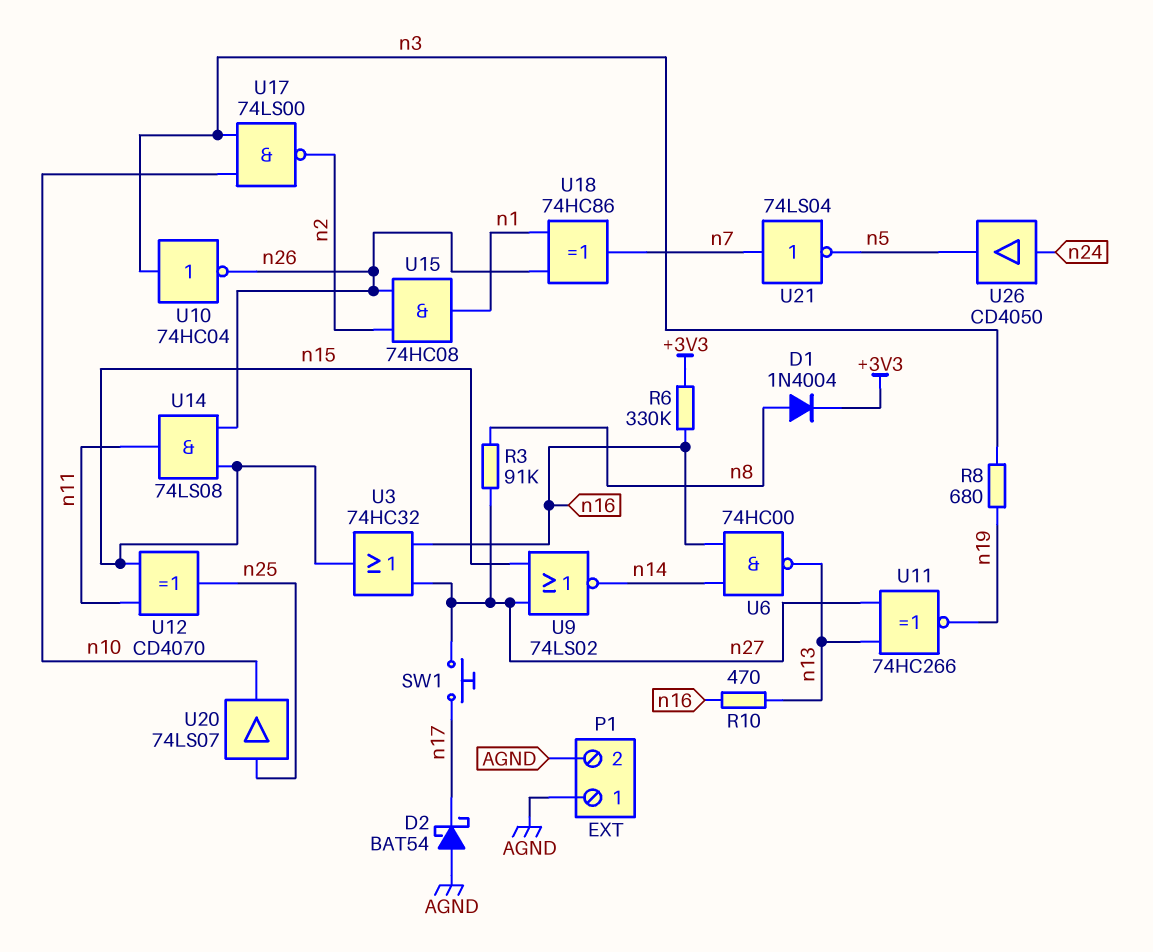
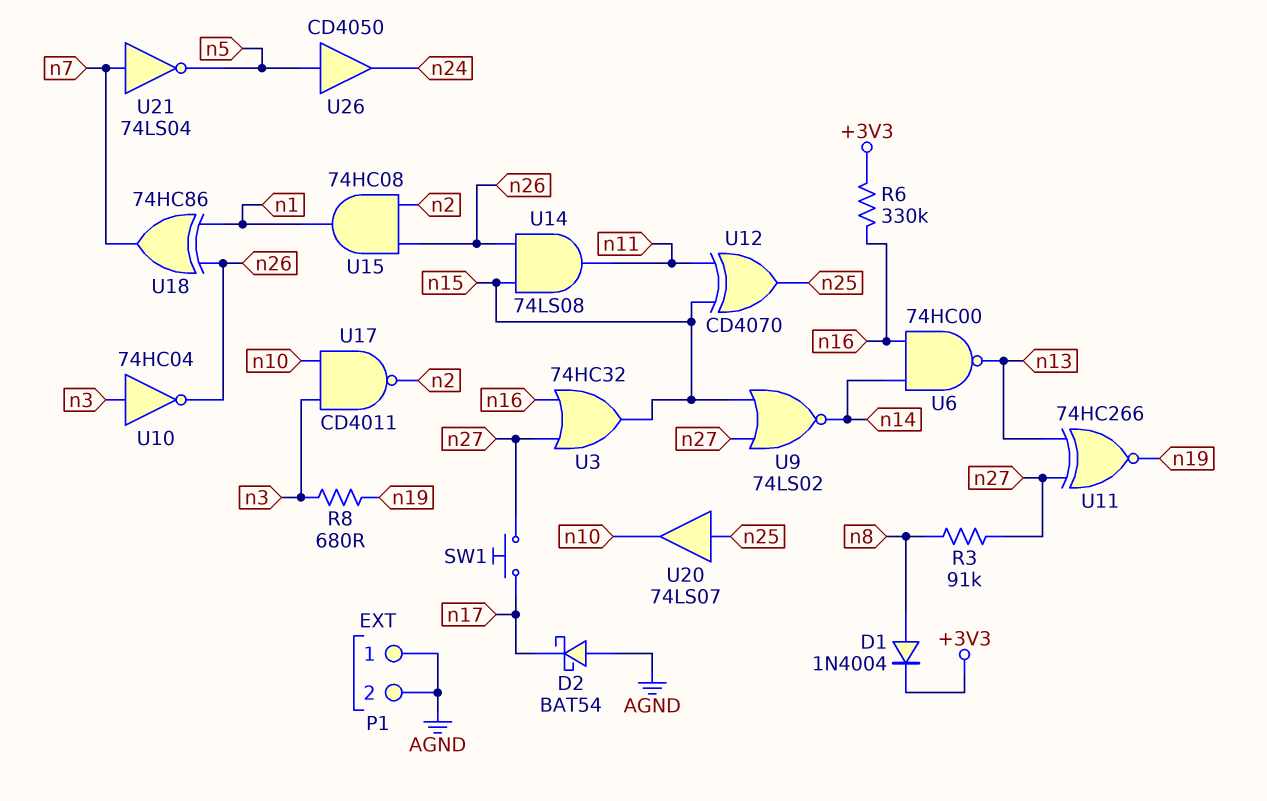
R10: 470 (n13, n16) -> none
U17: NAND 74LS00 (in n3, in n10, out n2) -> NAND CD4011 (in n3, in n10, out n2)
U26: buffer CD4050 (in n24, out n5) -> buffer CD4050 (in n5, out n24)

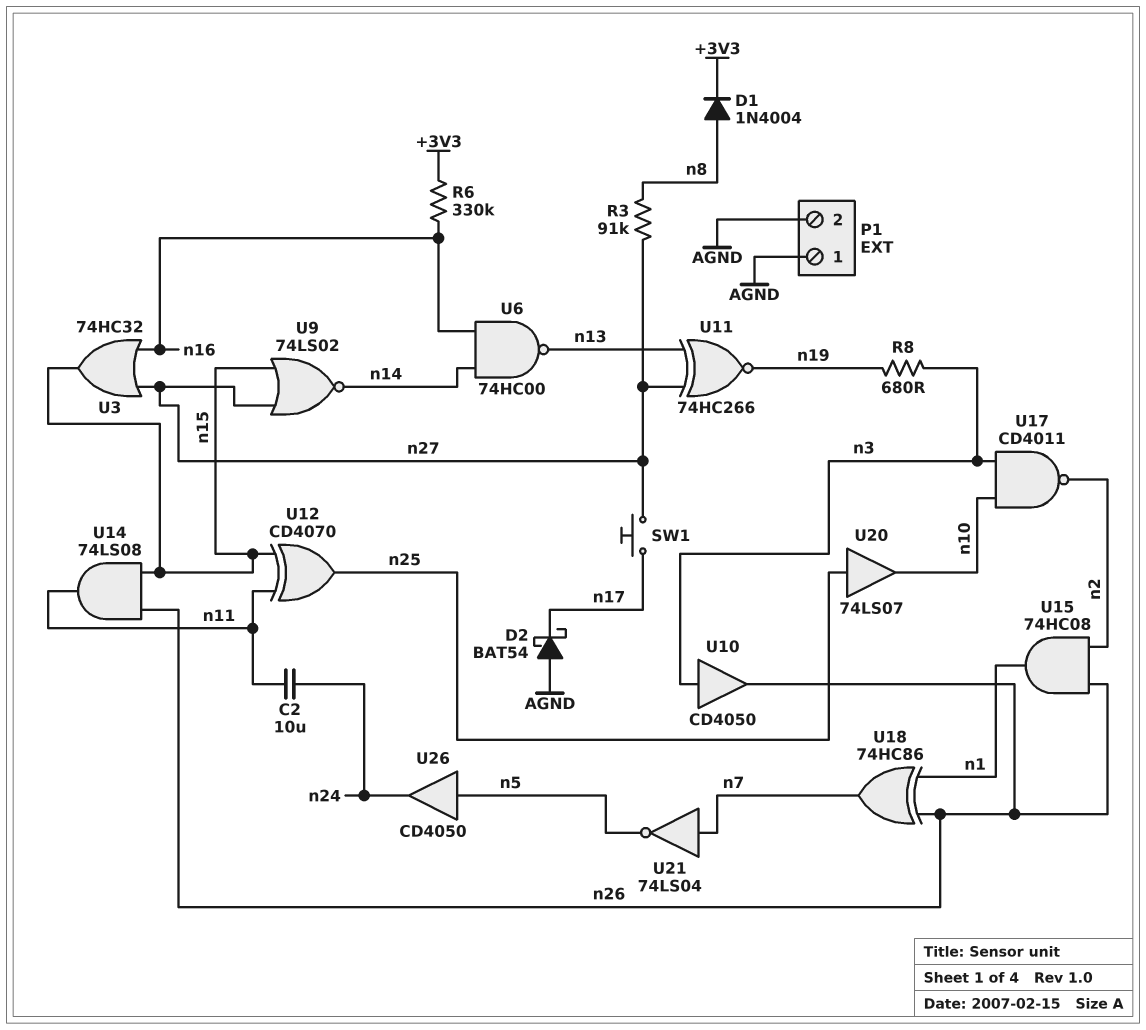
C2: none -> 10uF (n11, n24)
U10: NOT 74HC04 (in n3, out n26) -> buffer CD4050 (in n3, out n26)

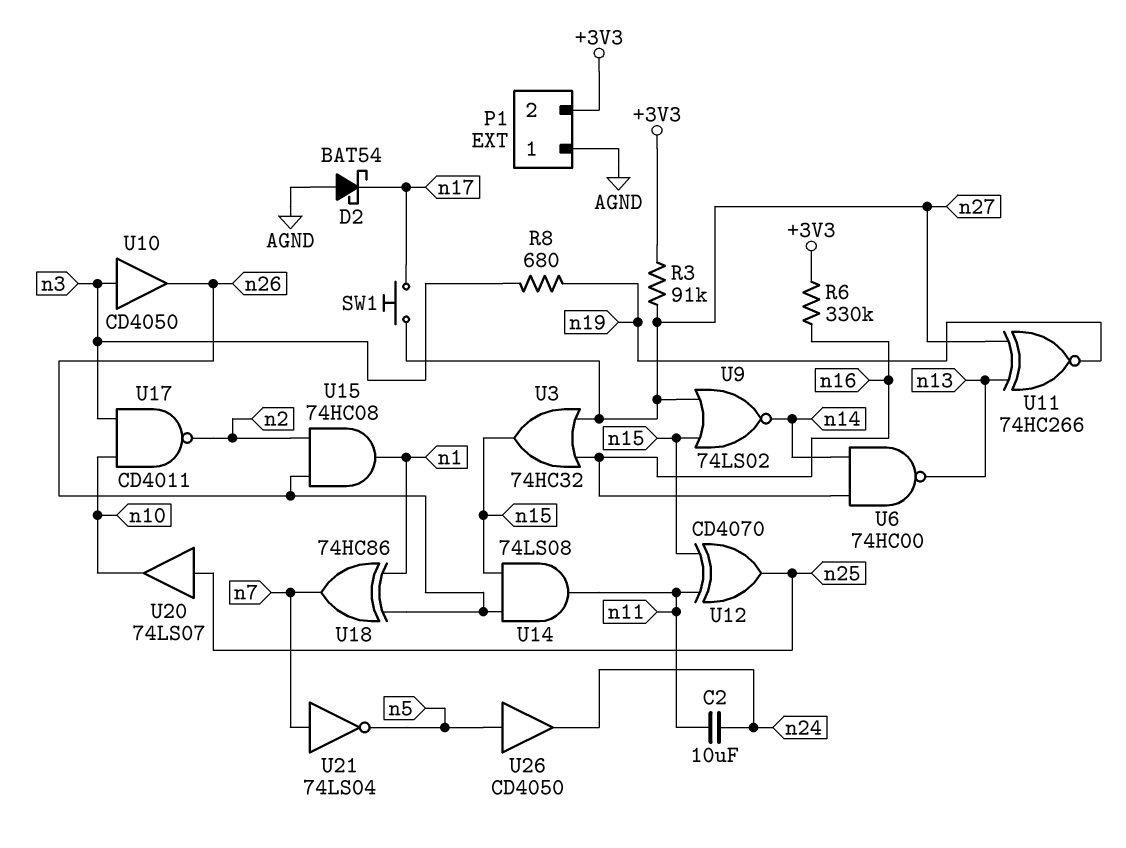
D1: diode 1N4004 (A n8, K +3V3) -> none
P1 pin 2: AGND -> +3V3
R3: 91k (n8, n27) -> 91k (+3V3, n27)

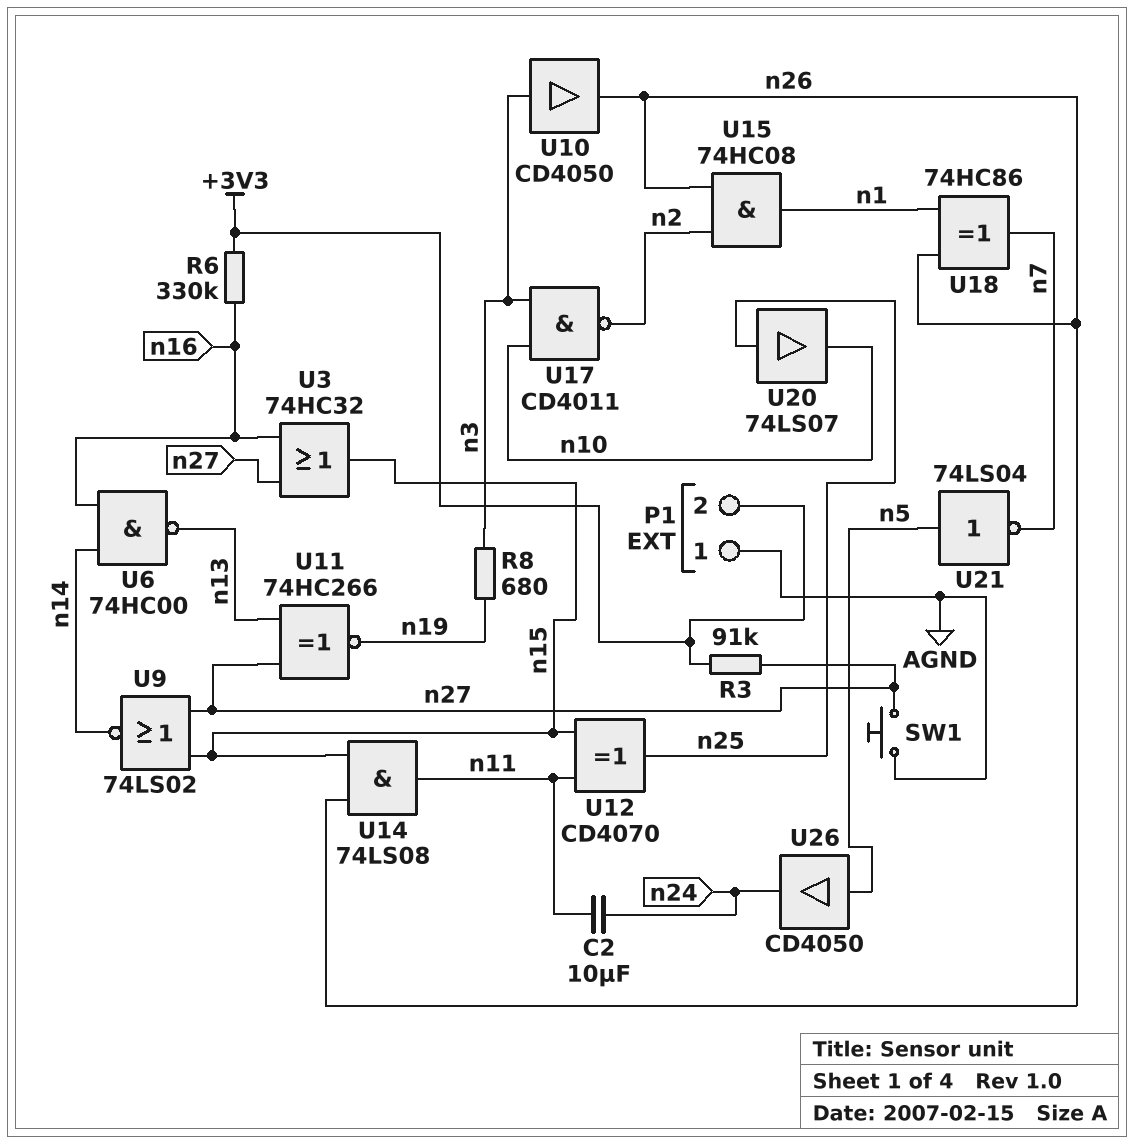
D2: schottky BAT54 (A AGND, K n17) -> none
SW1: button (n17, n27) -> button (AGND, n27)
U21: NOT 74LS04 (in n7, out n5) -> NOT 74LS04 (in n5, out n7)

